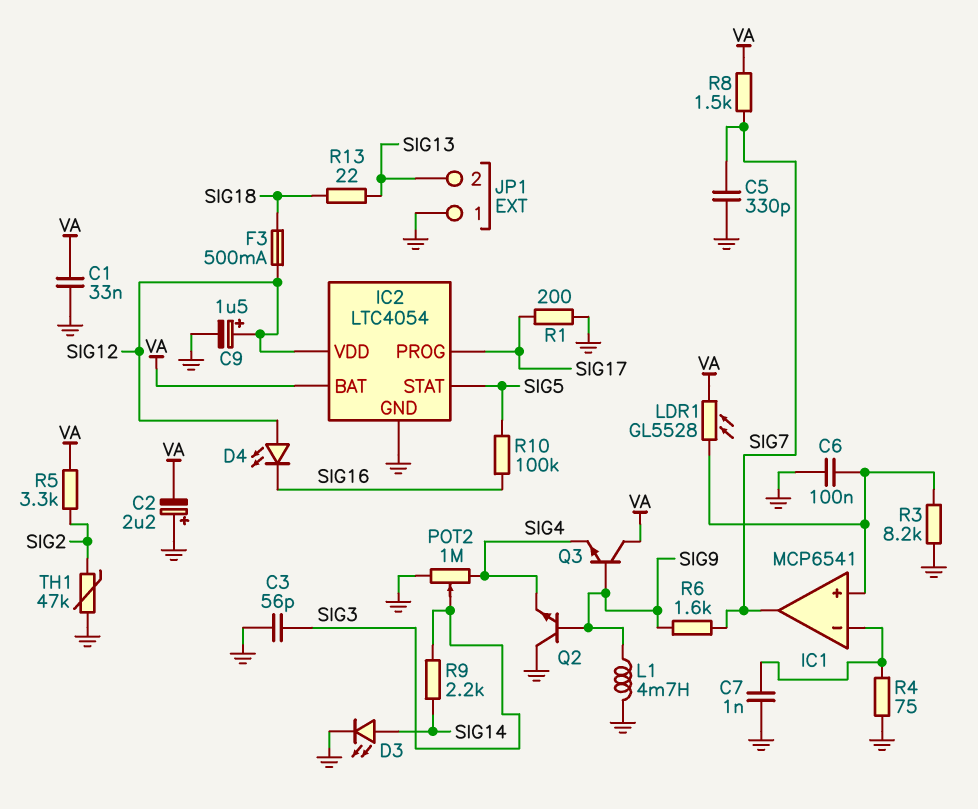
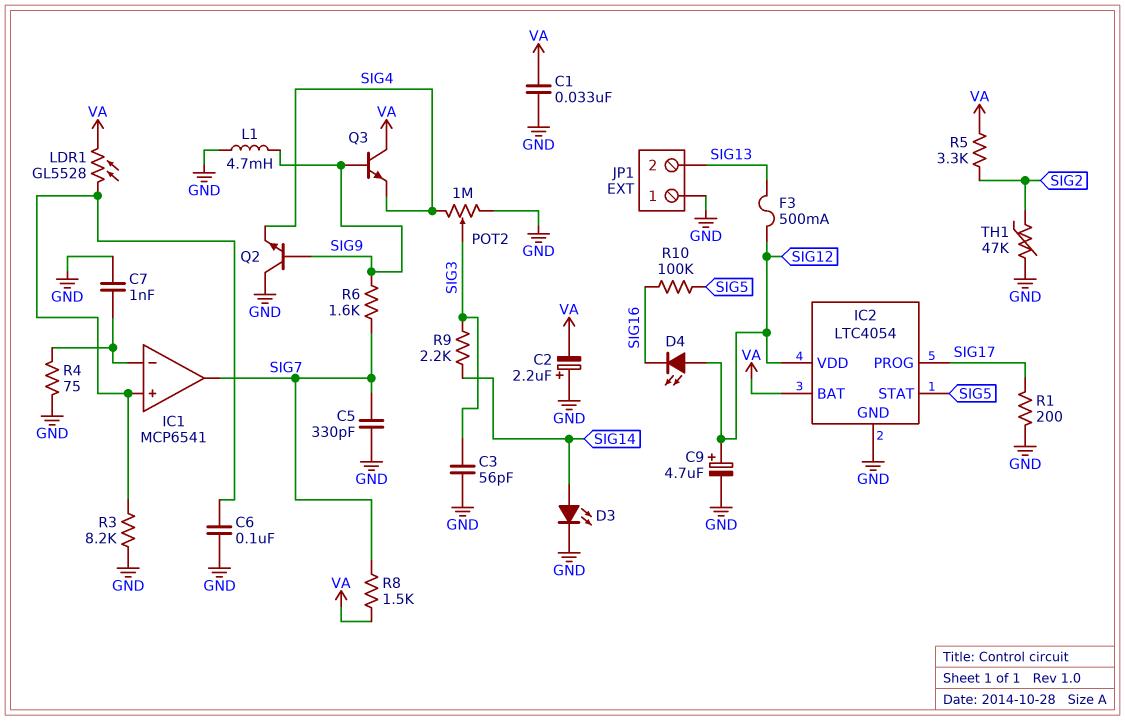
C9: 1.5uF (plus SIG12, minus GND) -> 4.7uF (plus SIG12, minus GND)
F3: 500mA (SIG12, SIG18) -> 500mA (SIG12, SIG13)
R13: 22 (SIG13, SIG18) -> none

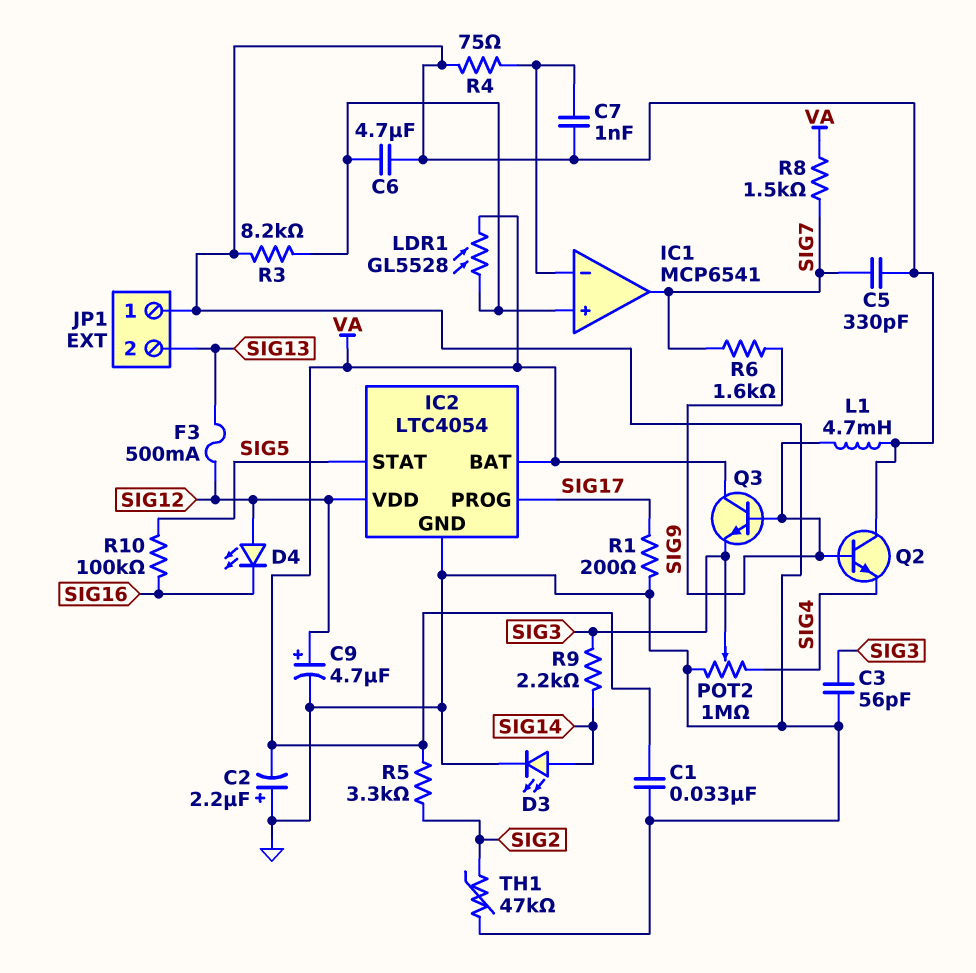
C6: 100nF (GND, IC1/in+) -> 4.7uF (GND, IC1/in+)
Q3: NPN (B SIG9, C VA, E SIG4) -> NPN (B SIG9, C VA, E SIG3)

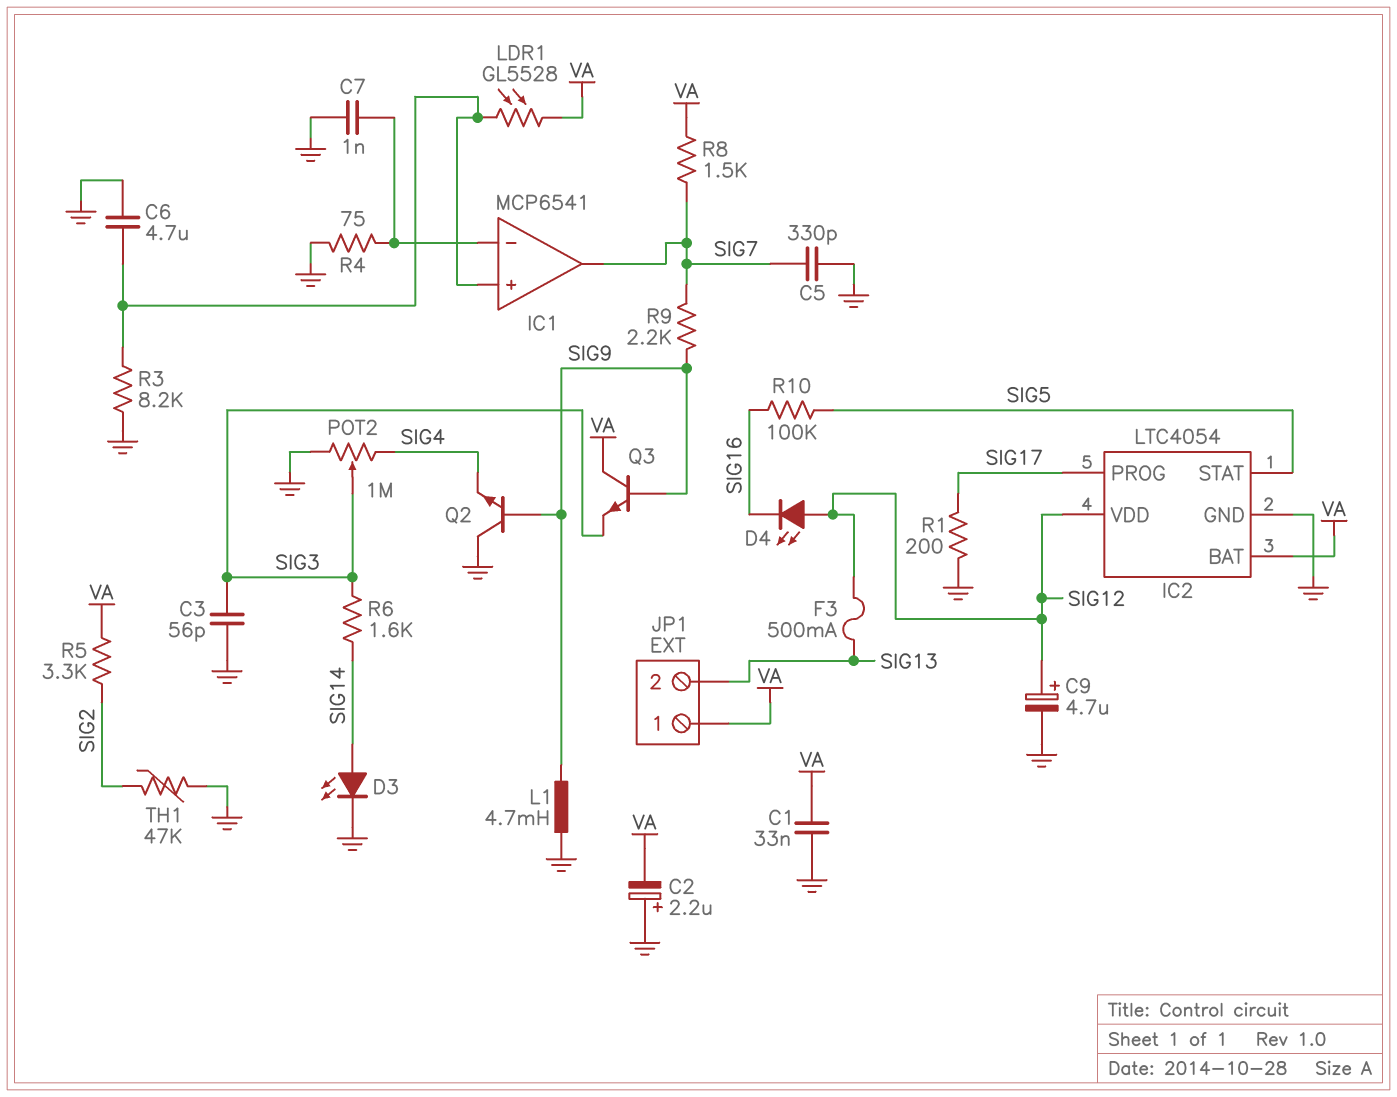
JP1 pin 1: GND -> VA
R6: 1.6k (SIG7, SIG9) -> 1.6k (SIG3, SIG14)
R9: 2.2k (SIG3, SIG14) -> 2.2k (SIG7, SIG9)

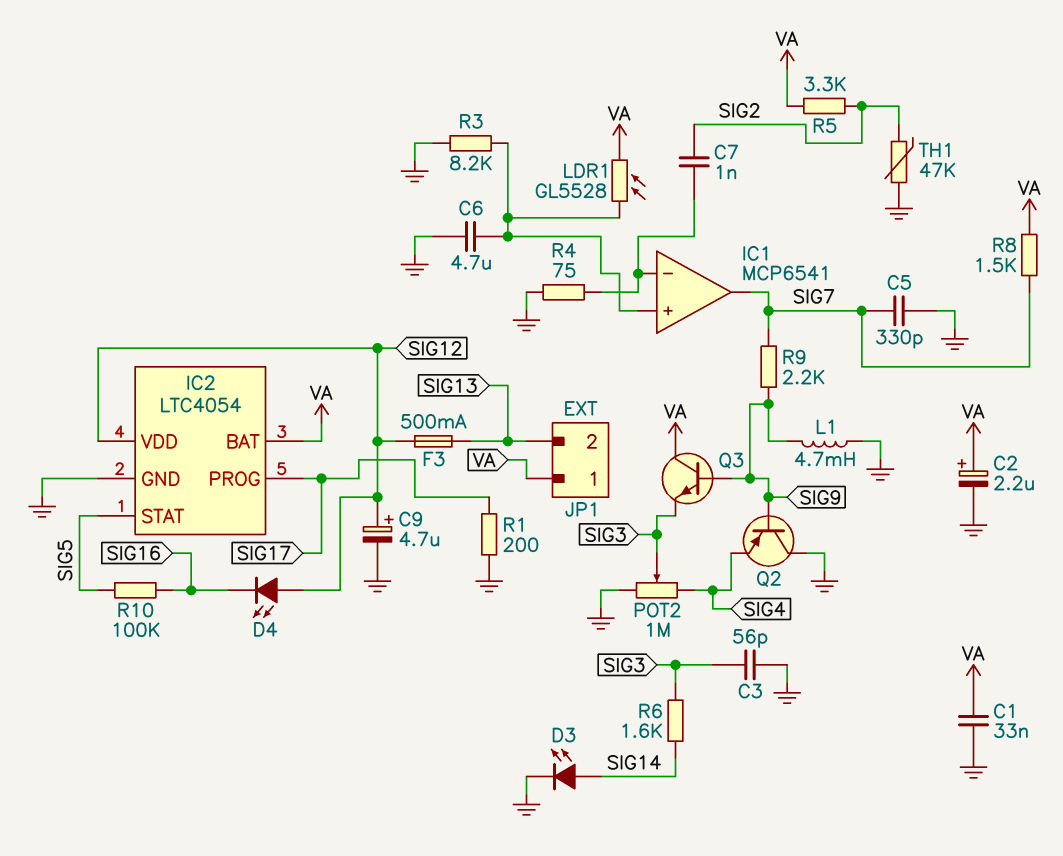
C2: 2.2uF (plus GND, minus VA) -> 2.2uF (plus VA, minus GND)
C7: 1nF (GND, IC1/in-) -> 1nF (IC1/in-, SIG2)
Q2: NPN (B SIG9, C GND, E SIG4) -> PNP (B SIG9, C GND, E SIG4)

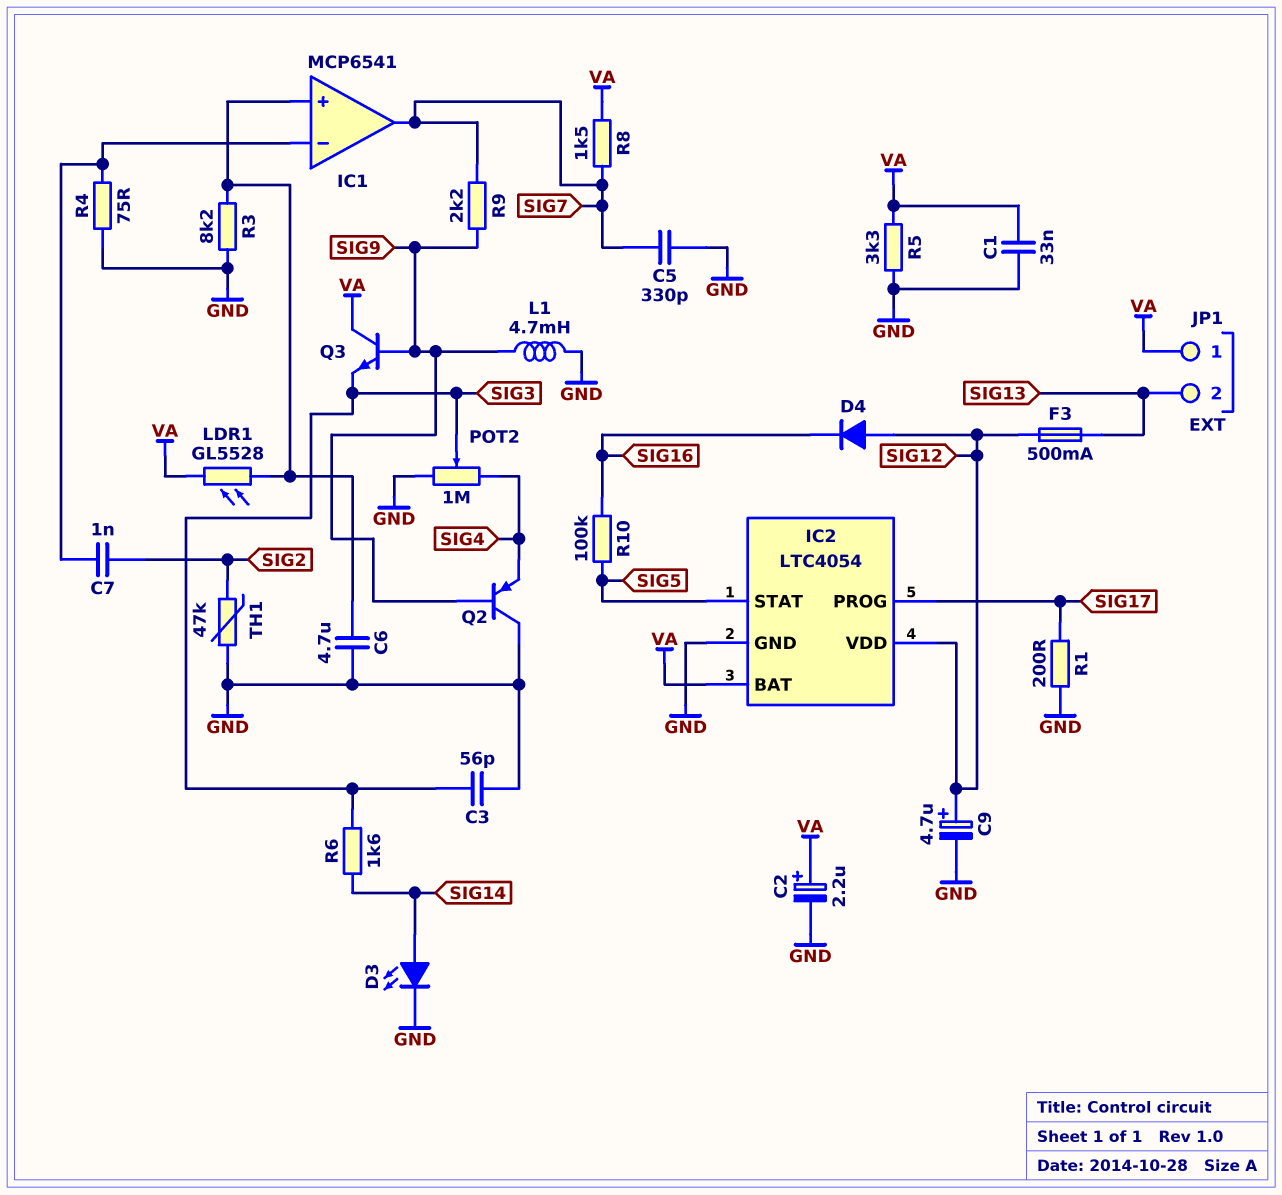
D4: LED (A SIG12, K SIG16) -> diode (A SIG12, K SIG16)
R5: 3.3k (SIG2, VA) -> 3.3k (GND, VA)

